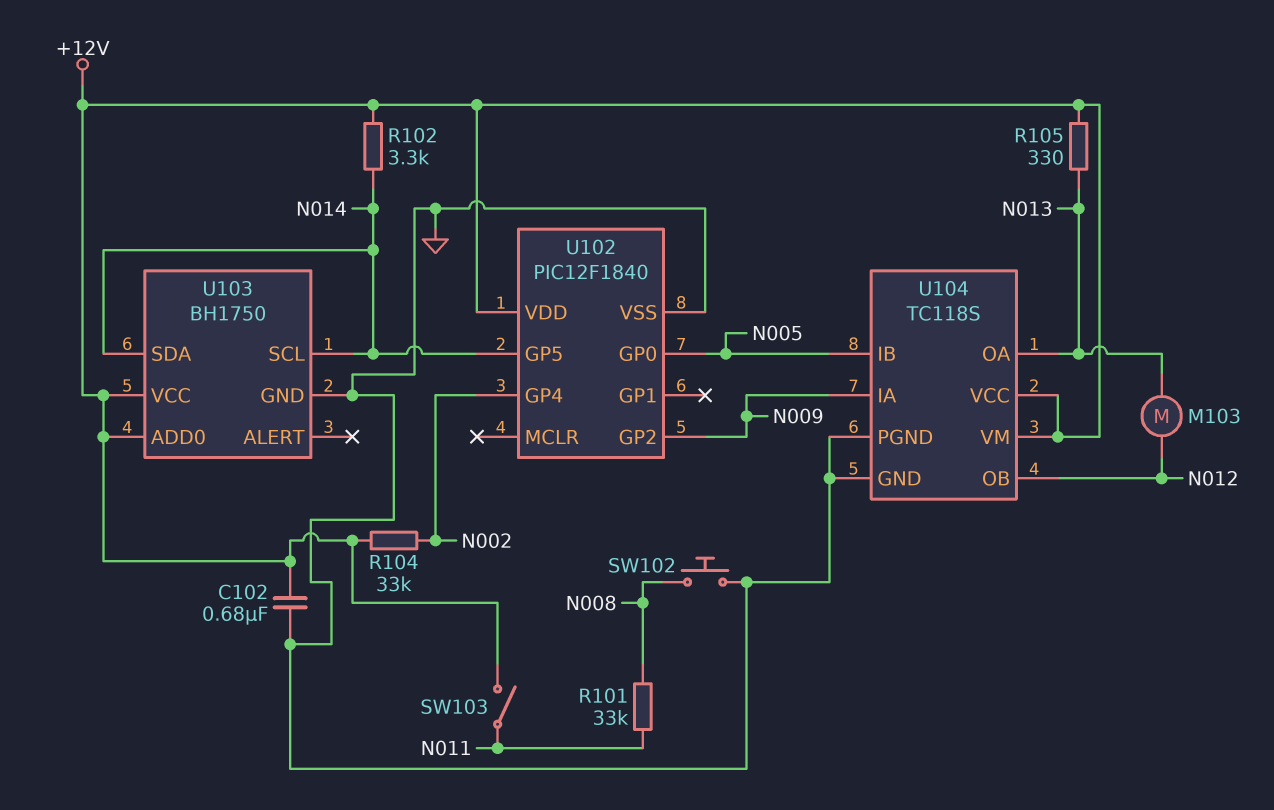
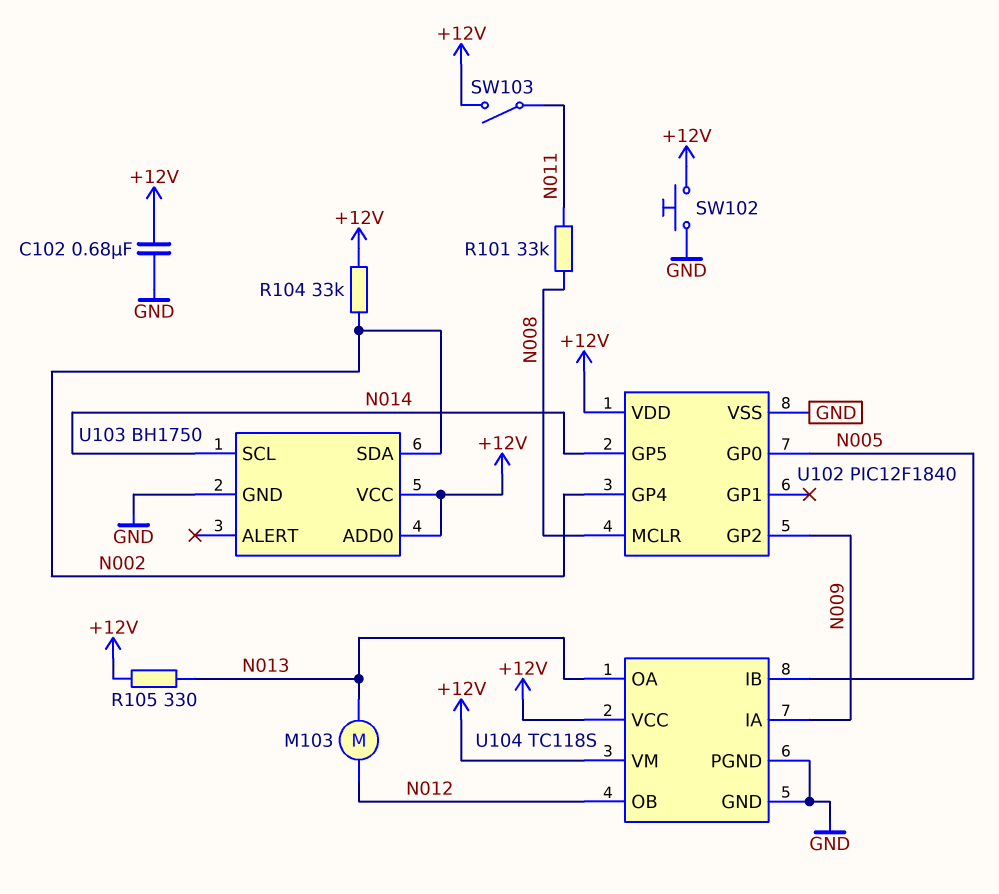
R102: 3.3k (+12V, N014) -> none
SW102: button (GND, N008) -> button (+12V, GND)
U102 pin MCLR: none -> N008
U103 pin SDA: N014 -> N002

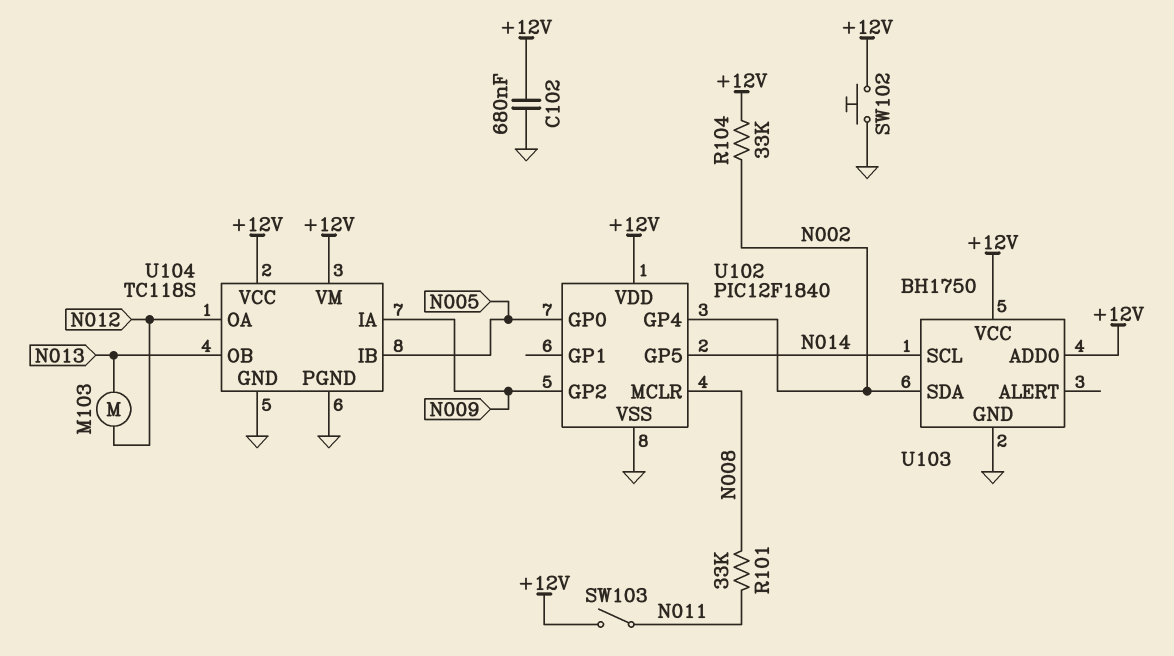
R105: 330 (+12V, N013) -> none
U104 pin OA: N013 -> N012
U104 pin OB: N012 -> N013

